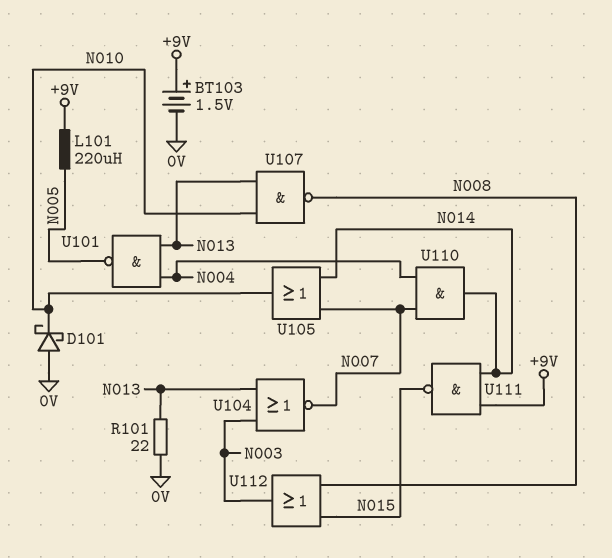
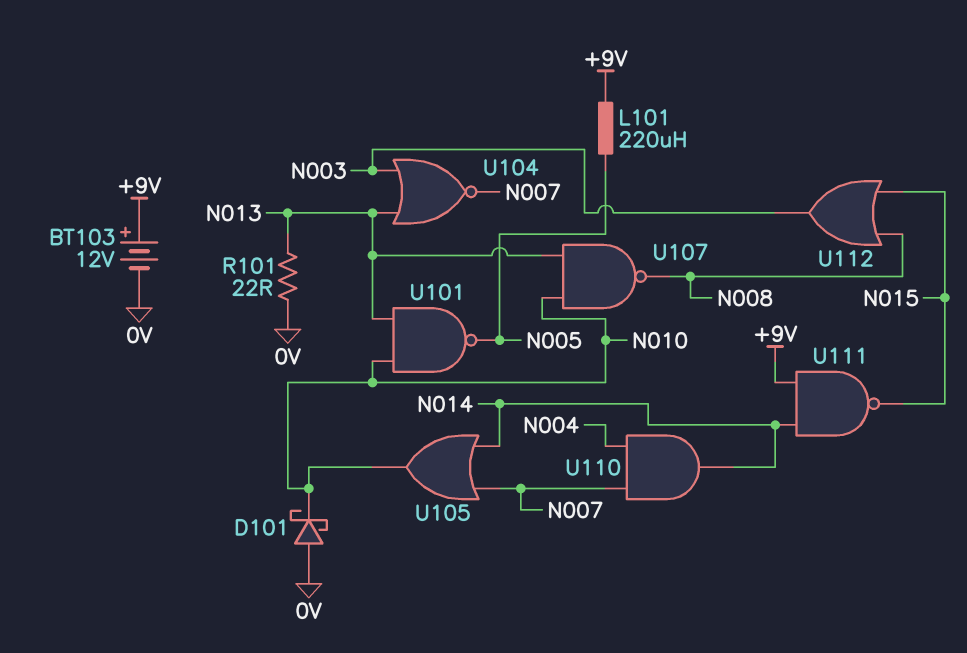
BT103: 1.5V (plus +9V, minus 0V) -> 12V (plus +9V, minus 0V)
U101: NAND (in N004, in N013, out N005) -> NAND (in N010, in N013, out N005)

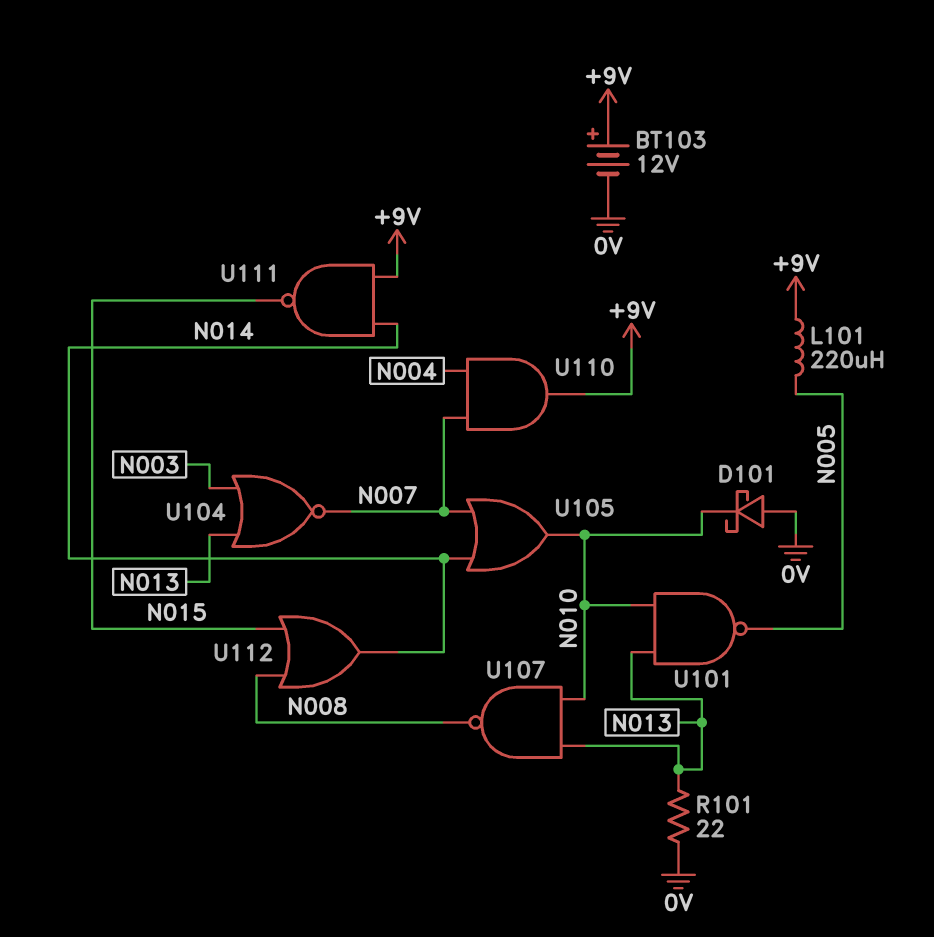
U110: AND (in N004, in N007, out N014) -> AND (in N004, in N007, out +9V)
U112: OR (in N008, in N015, out N003) -> OR (in N008, in N015, out N014)

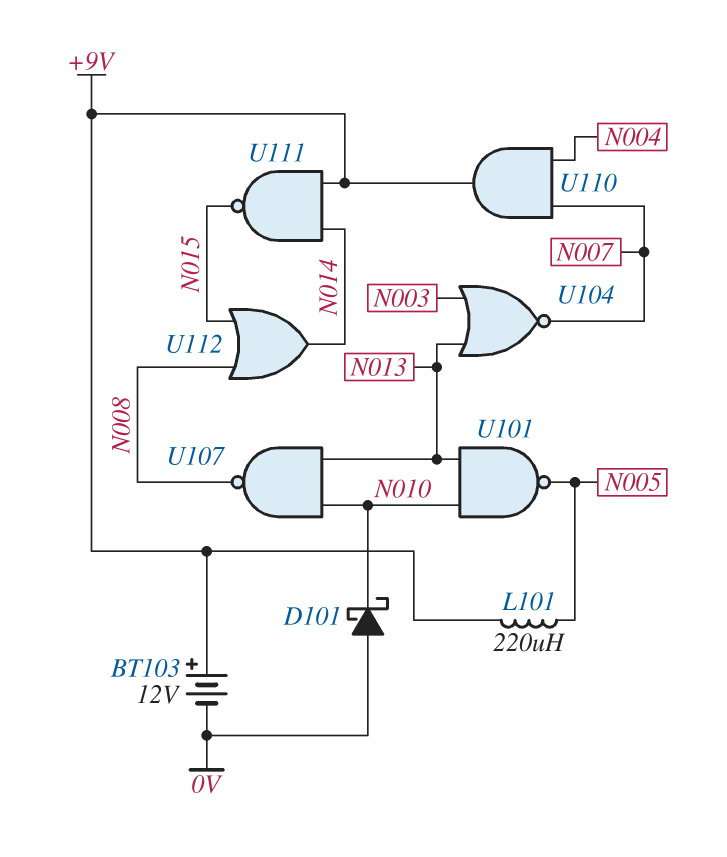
R101: 22 (0V, N013) -> none
U105: OR (in N007, in N014, out N010) -> none

